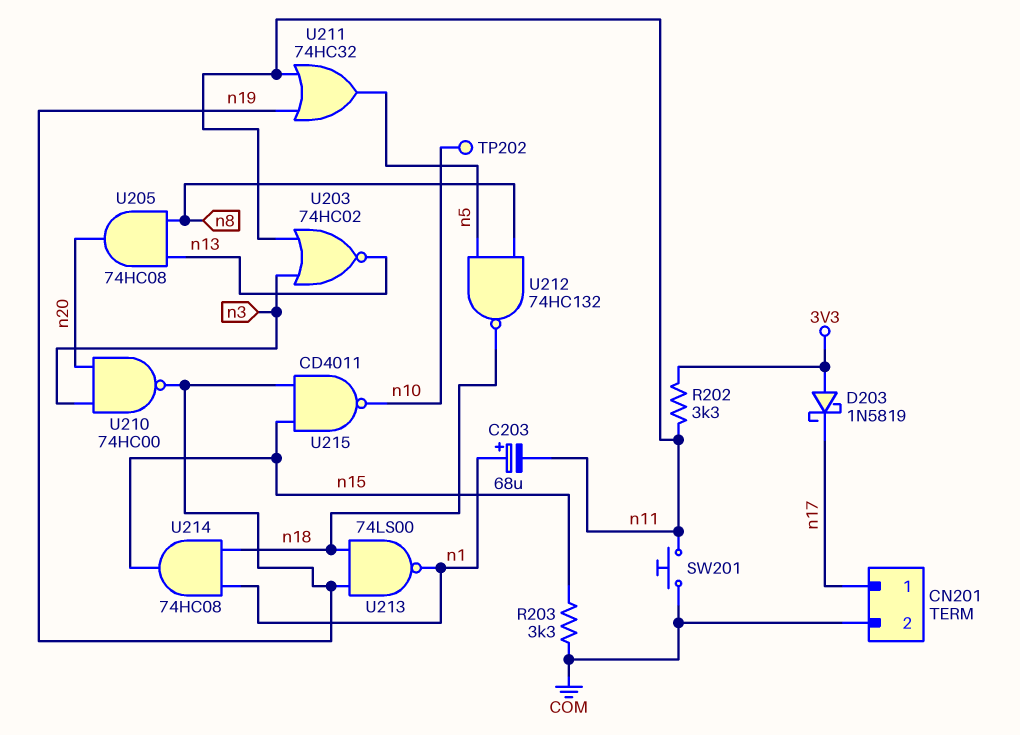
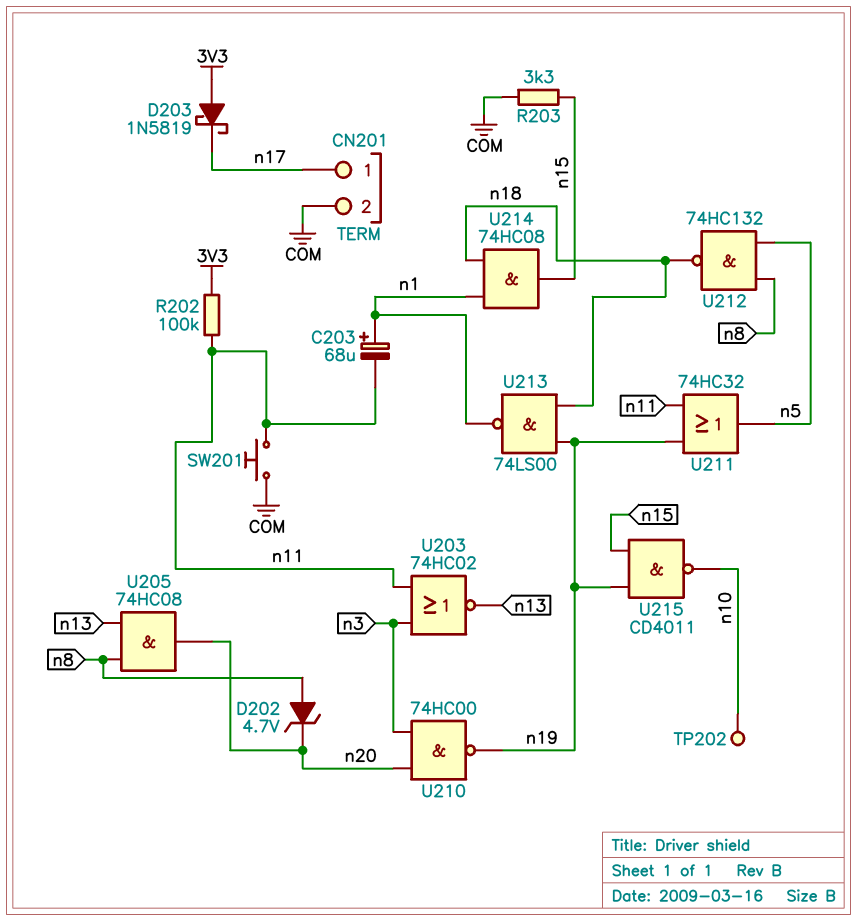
D202: none -> zener 4.7V (A n8, K n20)
R202: 3.3k (3V3, n11) -> 100k (3V3, n11)

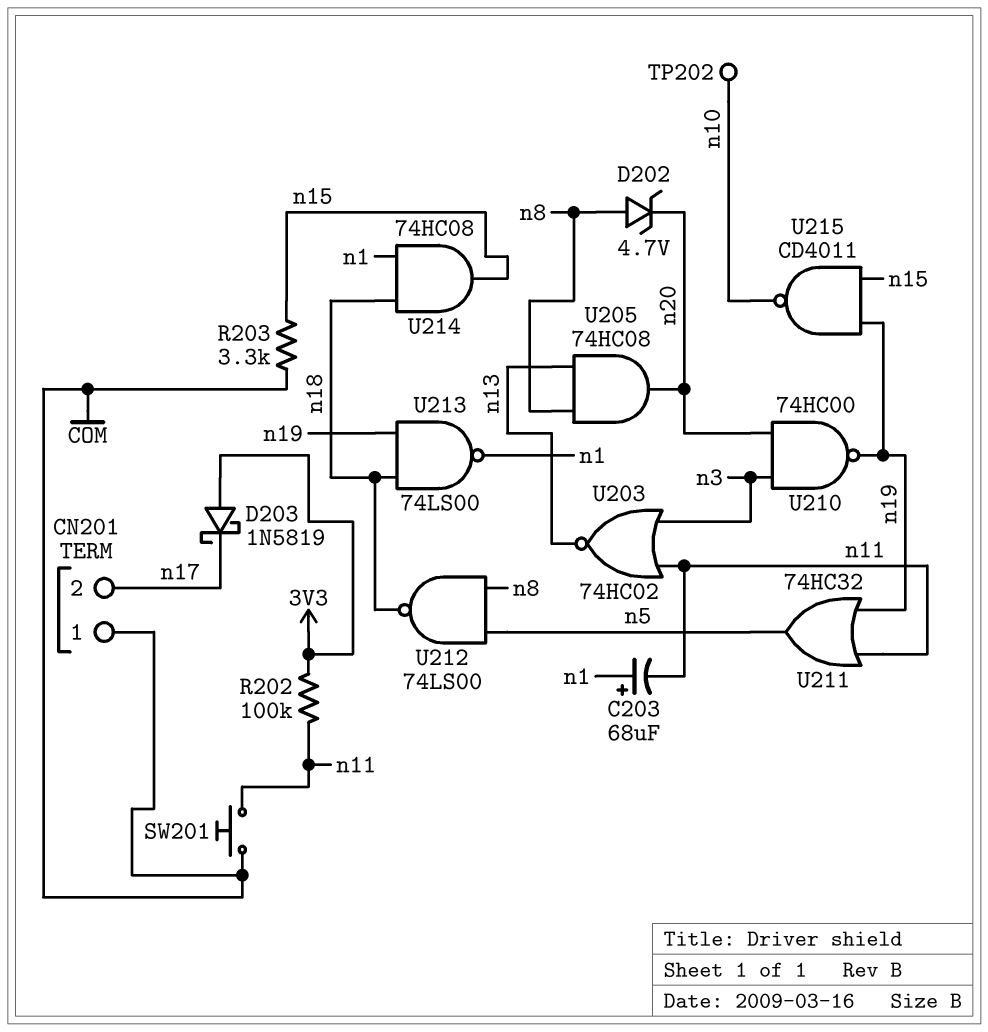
CN201 pin 1: n17 -> COM
CN201 pin 2: COM -> n17
U212: NAND 74HC132 (in n5, in n8, out n18) -> NAND 74LS00 (in n5, in n8, out n18)

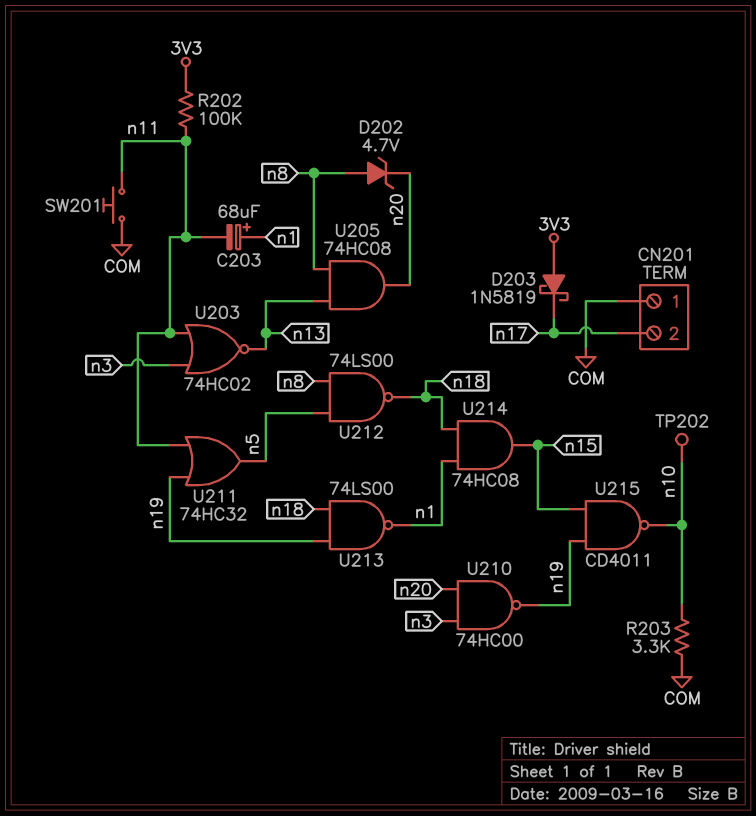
R203: 3.3k (COM, n15) -> 3.3k (COM, n10)

